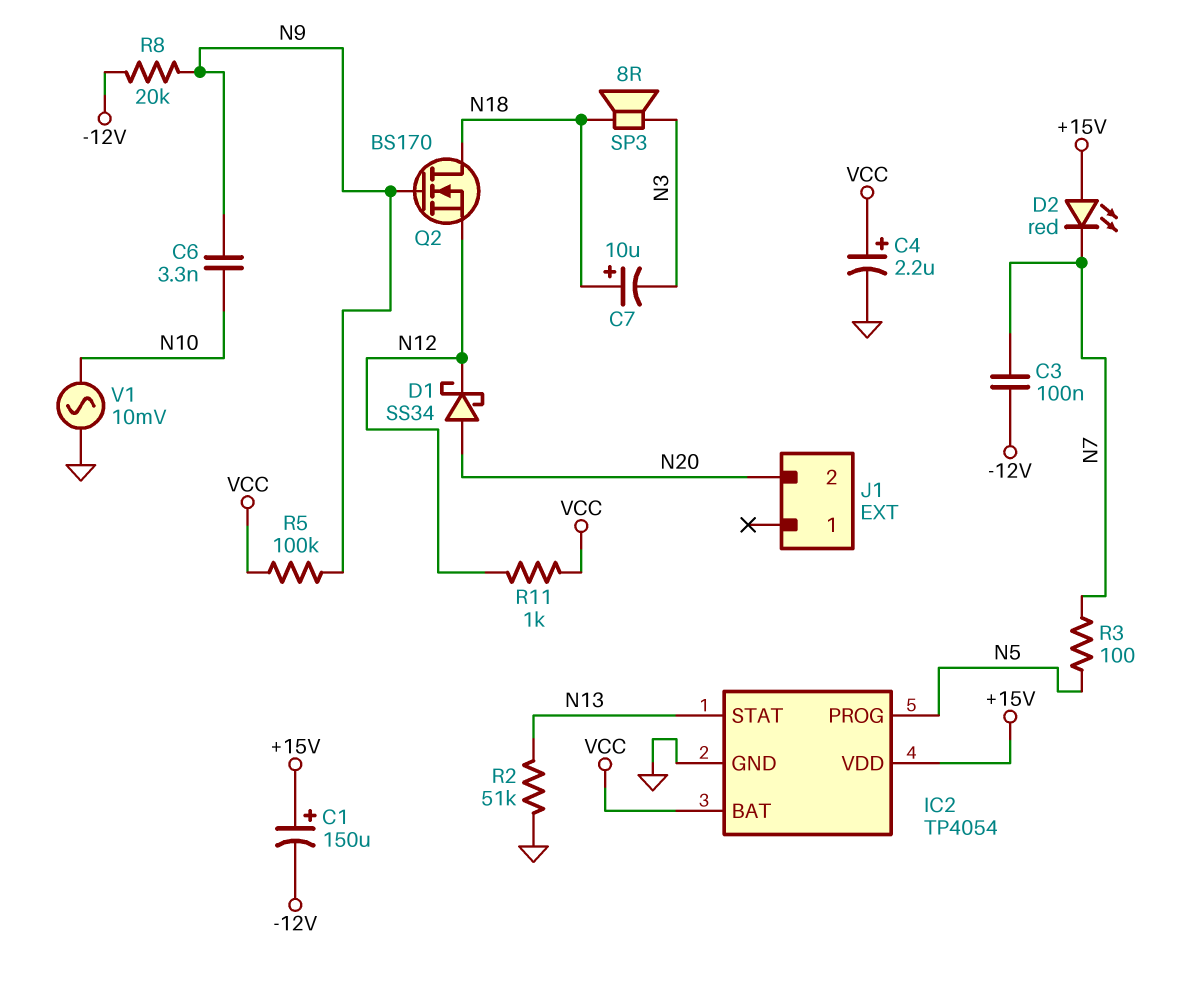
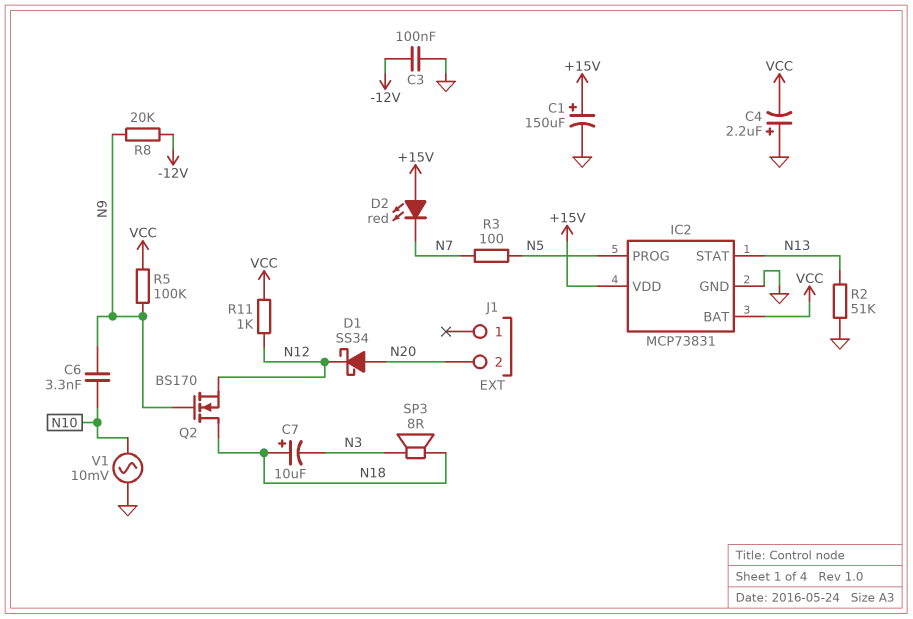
C1: 150uF (plus +15V, minus -12V) -> 150uF (plus +15V, minus GND)
C3: 100nF (-12V, N7) -> 100nF (-12V, GND)
C4: 2.2uF (plus VCC, minus GND) -> 2.2uF (plus GND, minus VCC)
IC2: TP4054 -> MCP73831

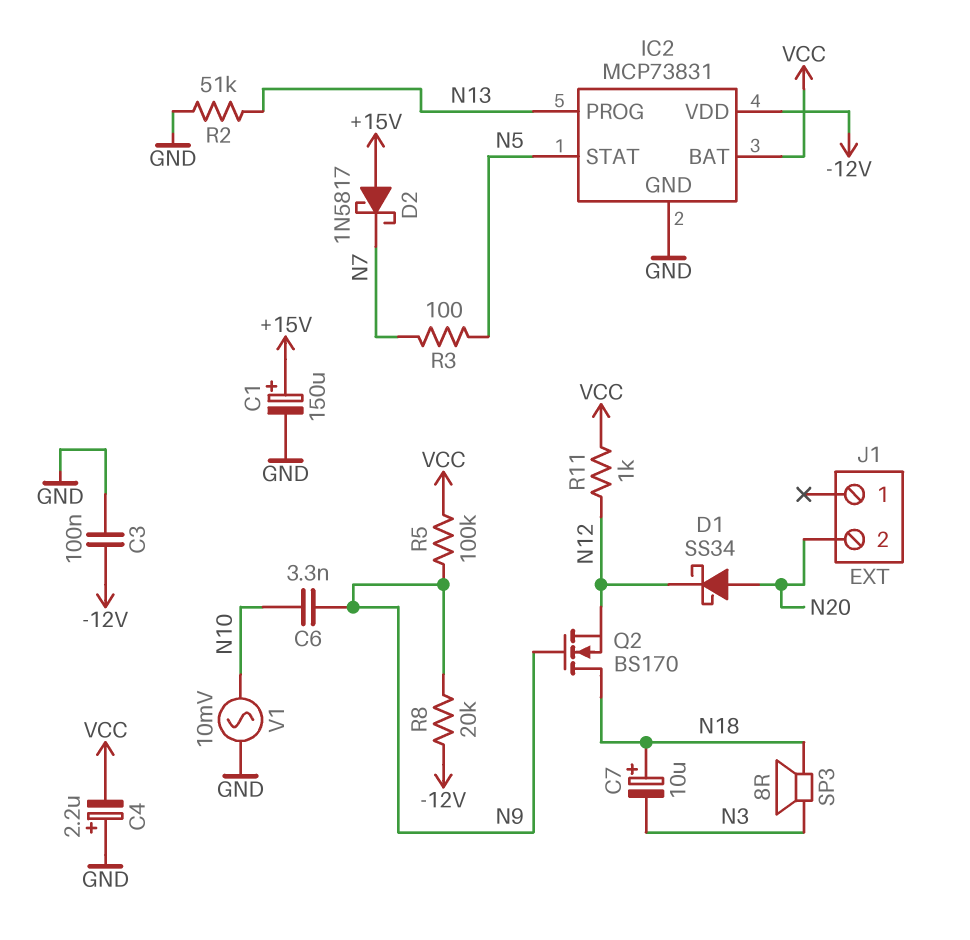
D2: LED red (A +15V, K N7) -> schottky 1N5817 (A +15V, K N7)
IC2 pin PROG: N5 -> N13
IC2 pin STAT: N13 -> N5
IC2 pin VDD: +15V -> -12V

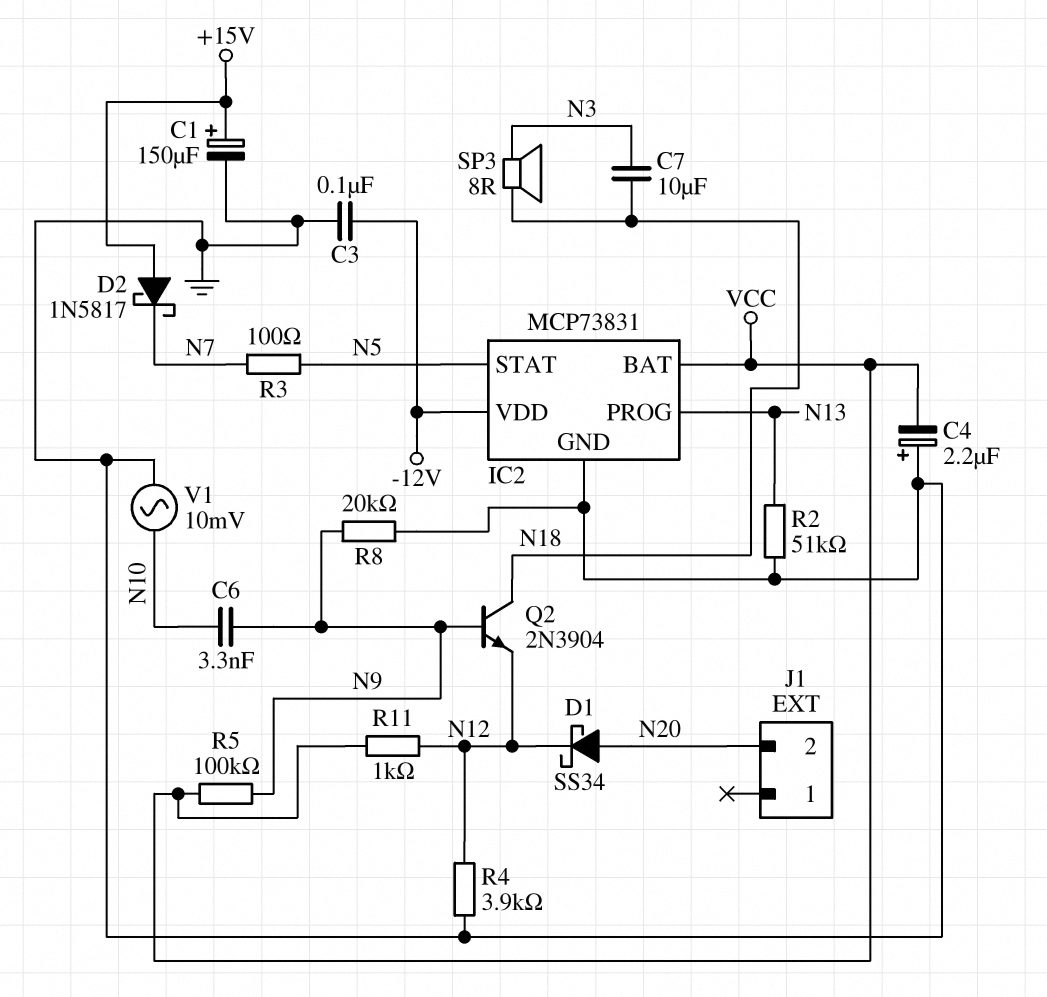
C7: 10uF (plus N18, minus N3) -> 10uF (N3, N18)
Q2: NMOS BS170 (G N9, D N18, S N12) -> NPN 2N3904 (B N9, C N18, E N12)
R4: none -> 3.9k (GND, N12)
R8: 20k (-12V, N9) -> 20k (GND, N9)

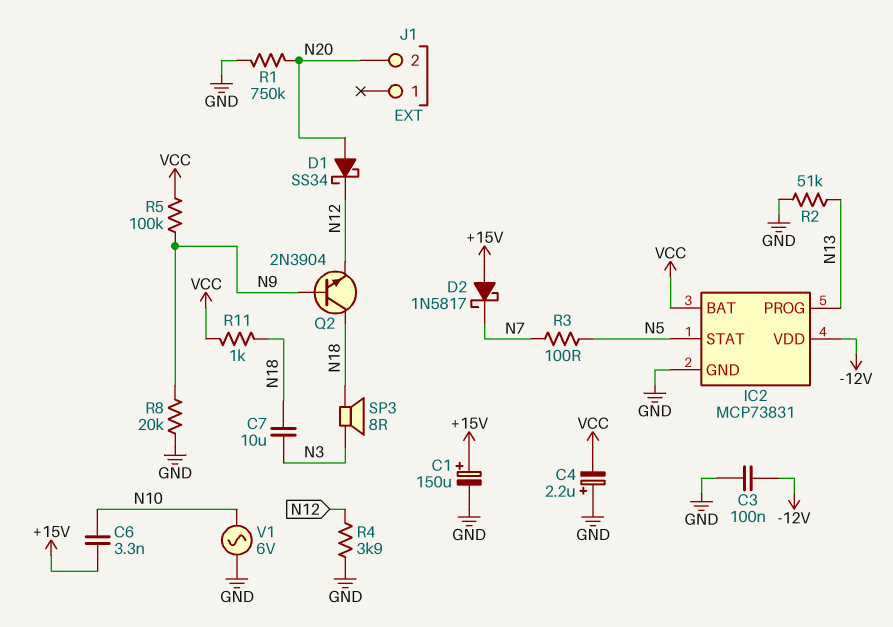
C6: 3.3nF (N9, N10) -> 3.3nF (+15V, N10)
R1: none -> 750k (GND, N20)
R11: 1k (N12, VCC) -> 1k (N18, VCC)
V1: AC 10mV (GND, N10) -> AC 6V (GND, N10)

